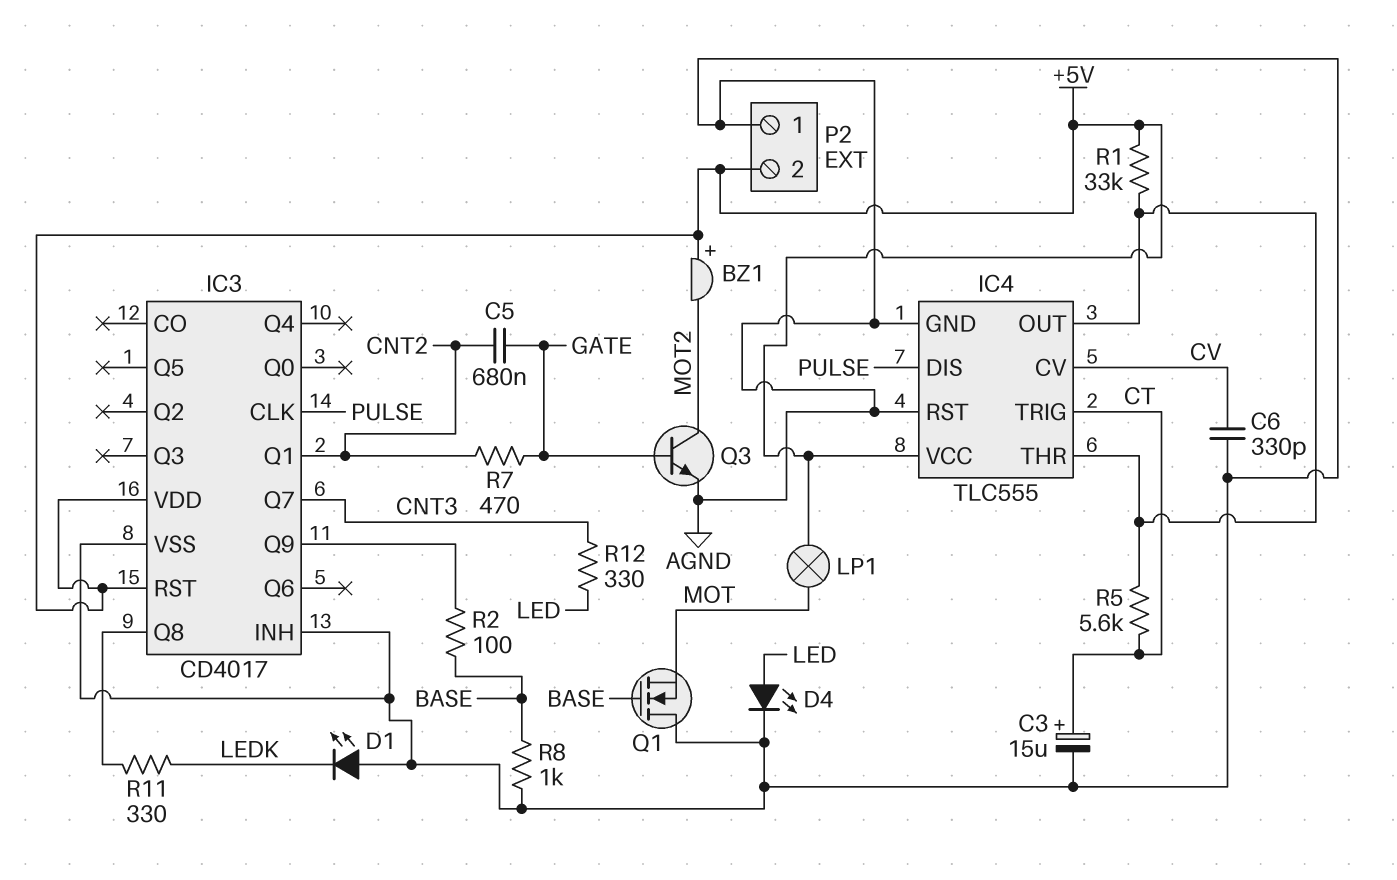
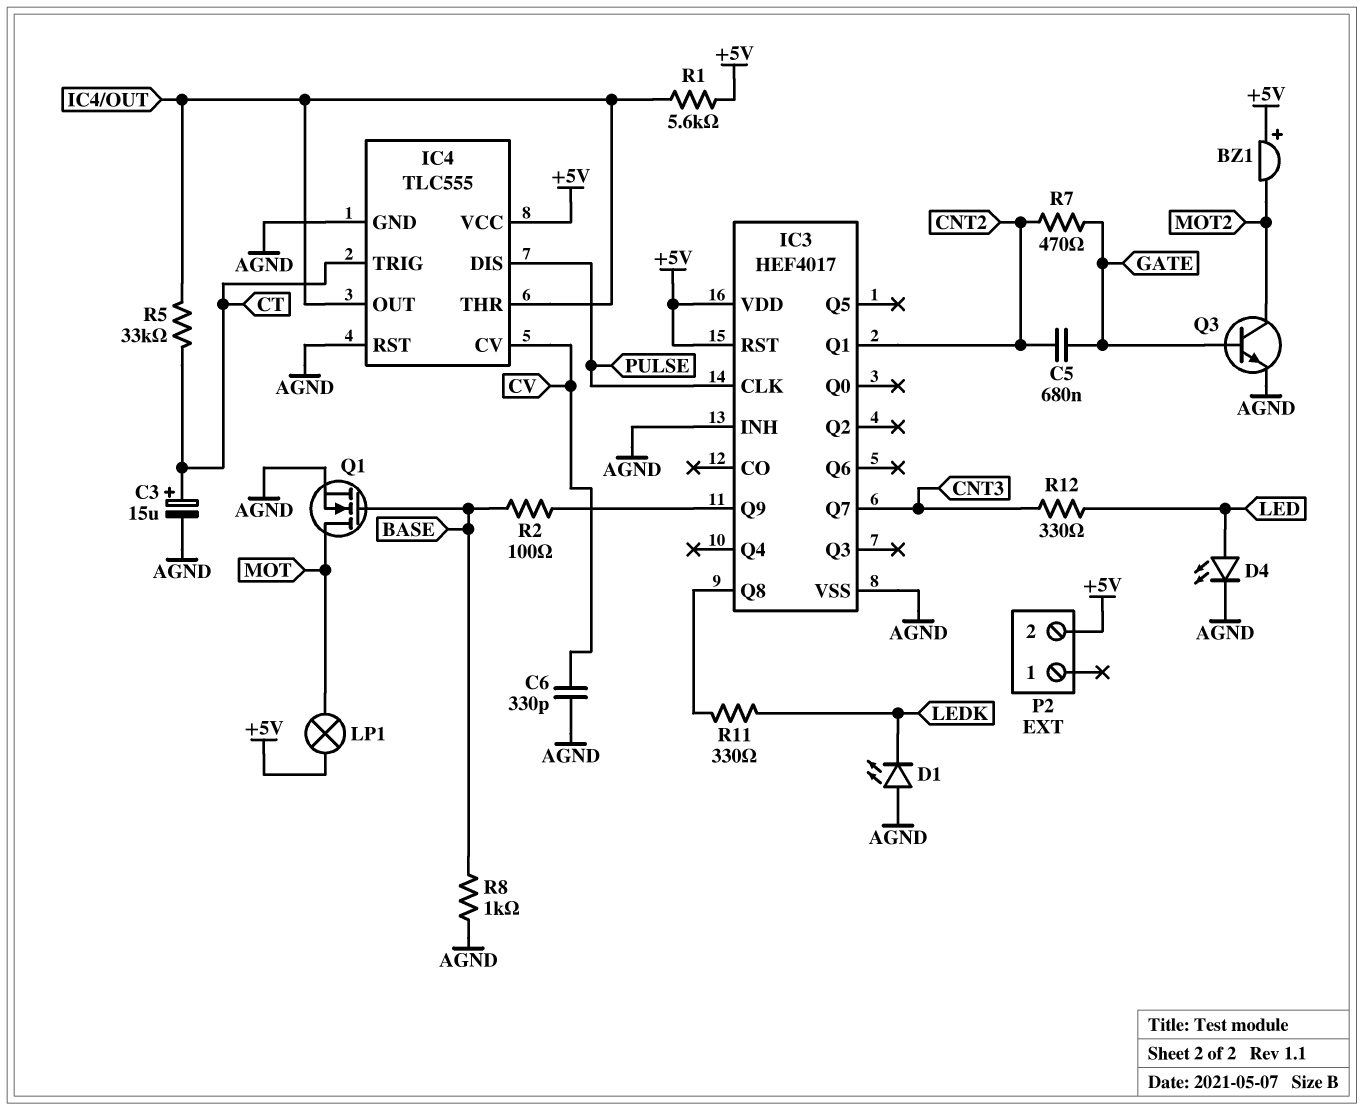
IC3: CD4017 -> HEF4017
P2 pin 1: AGND -> none
Q1: NMOS (G BASE, D AGND, S MOT) -> NMOS (G BASE, D MOT, S AGND)
R1: 33k (+5V, IC4/OUT) -> 5.6k (+5V, IC4/OUT)
R5: 5.6k (CT, IC4/OUT) -> 33k (CT, IC4/OUT)

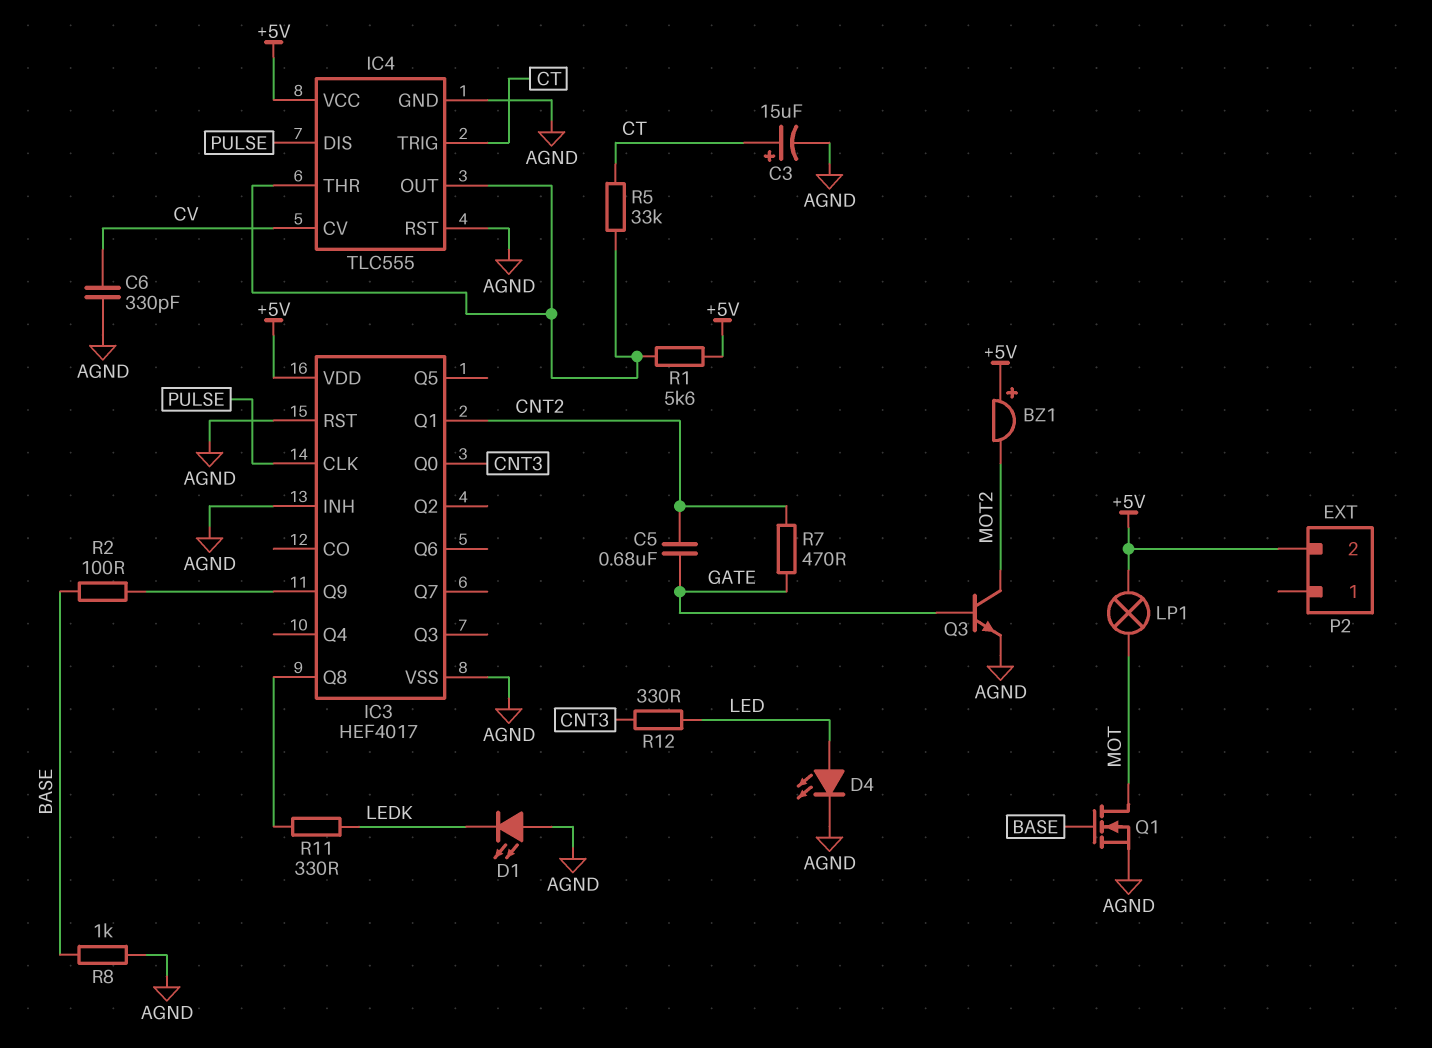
IC3 pin Q0: none -> CNT3
IC3 pin Q7: CNT3 -> none
IC3 pin RST: +5V -> AGND

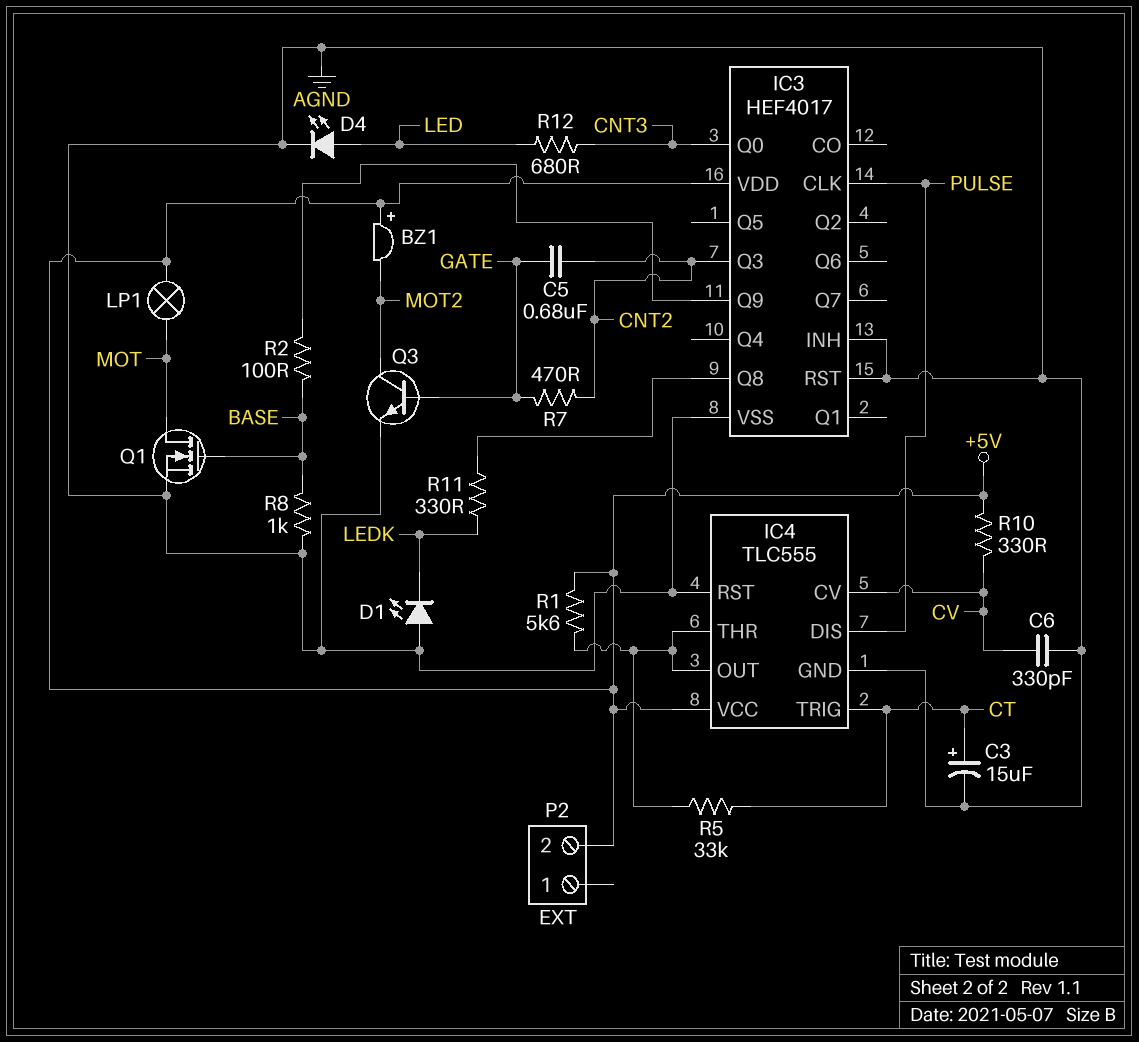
IC3 pin Q1: CNT2 -> none
IC3 pin Q3: none -> CNT2
R10: none -> 330 (+5V, CV)
R12: 330 (CNT3, LED) -> 680 (CNT3, LED)

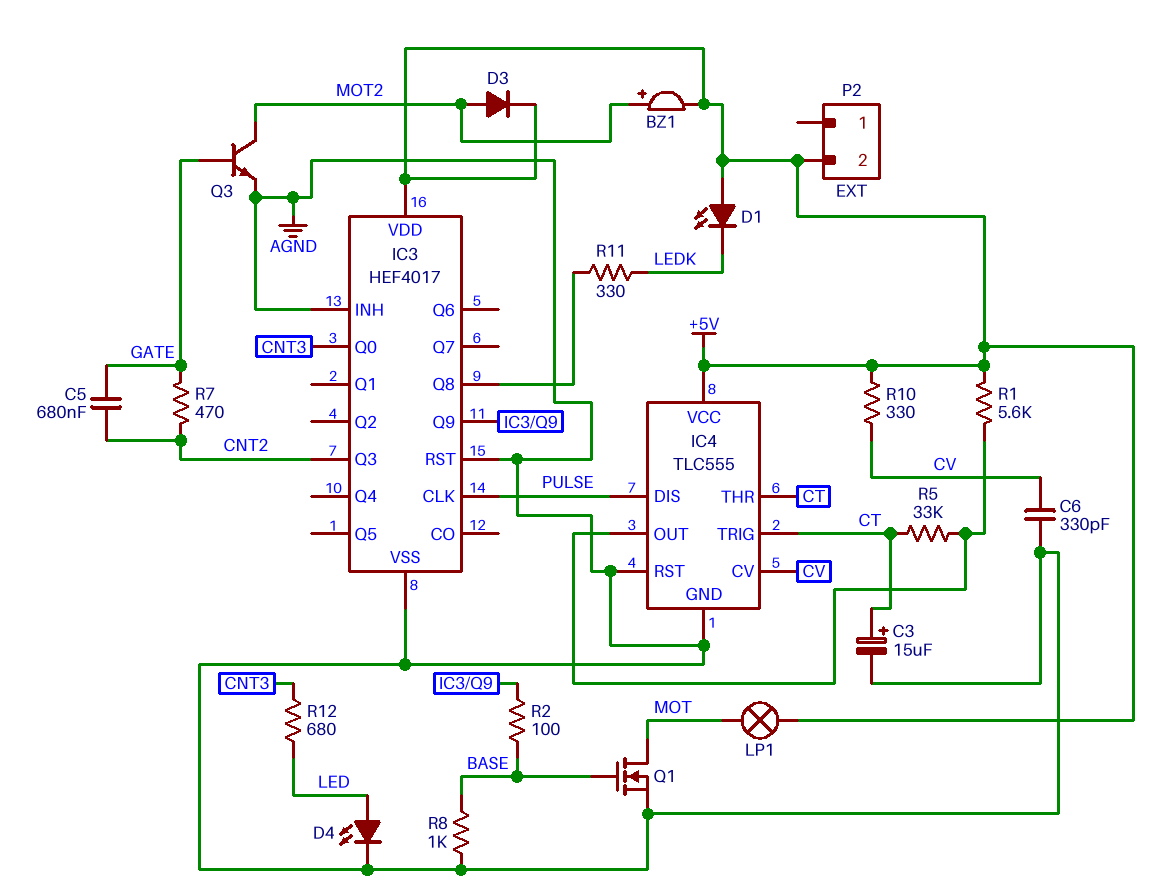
BZ1: buzzer (plus +5V, minus MOT2) -> buzzer (plus MOT2, minus +5V)
D1: LED (A AGND, K LEDK) -> LED (A +5V, K LEDK)
D3: none -> diode (A MOT2, K +5V)
IC4 pin THR: IC4/OUT -> CT

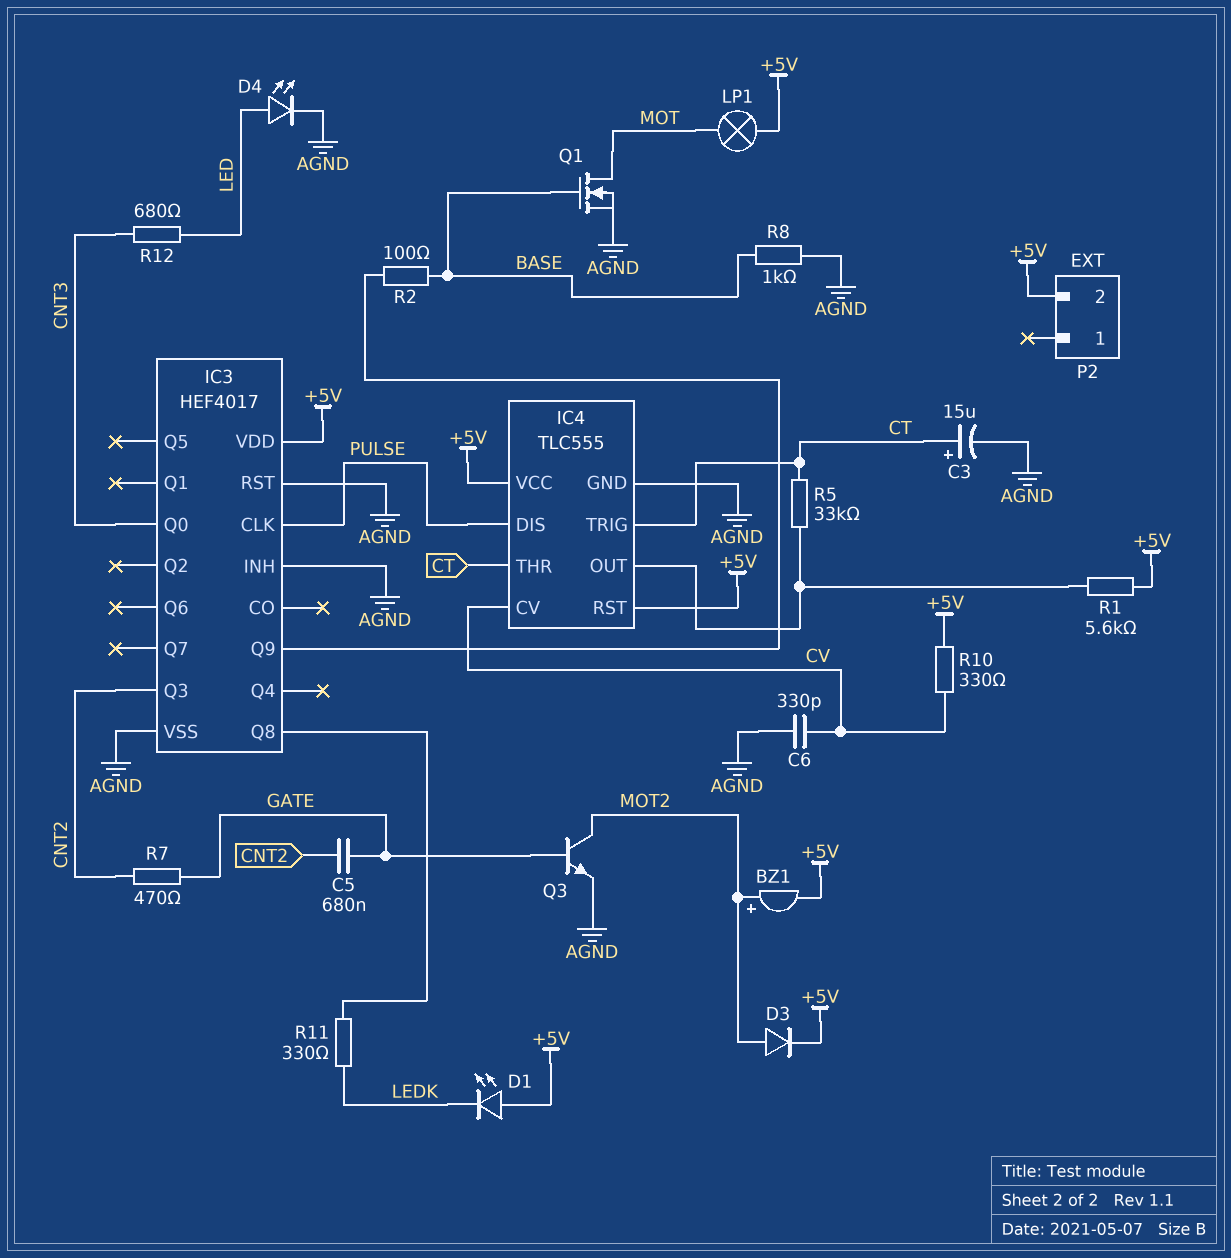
IC4 pin RST: AGND -> +5V

